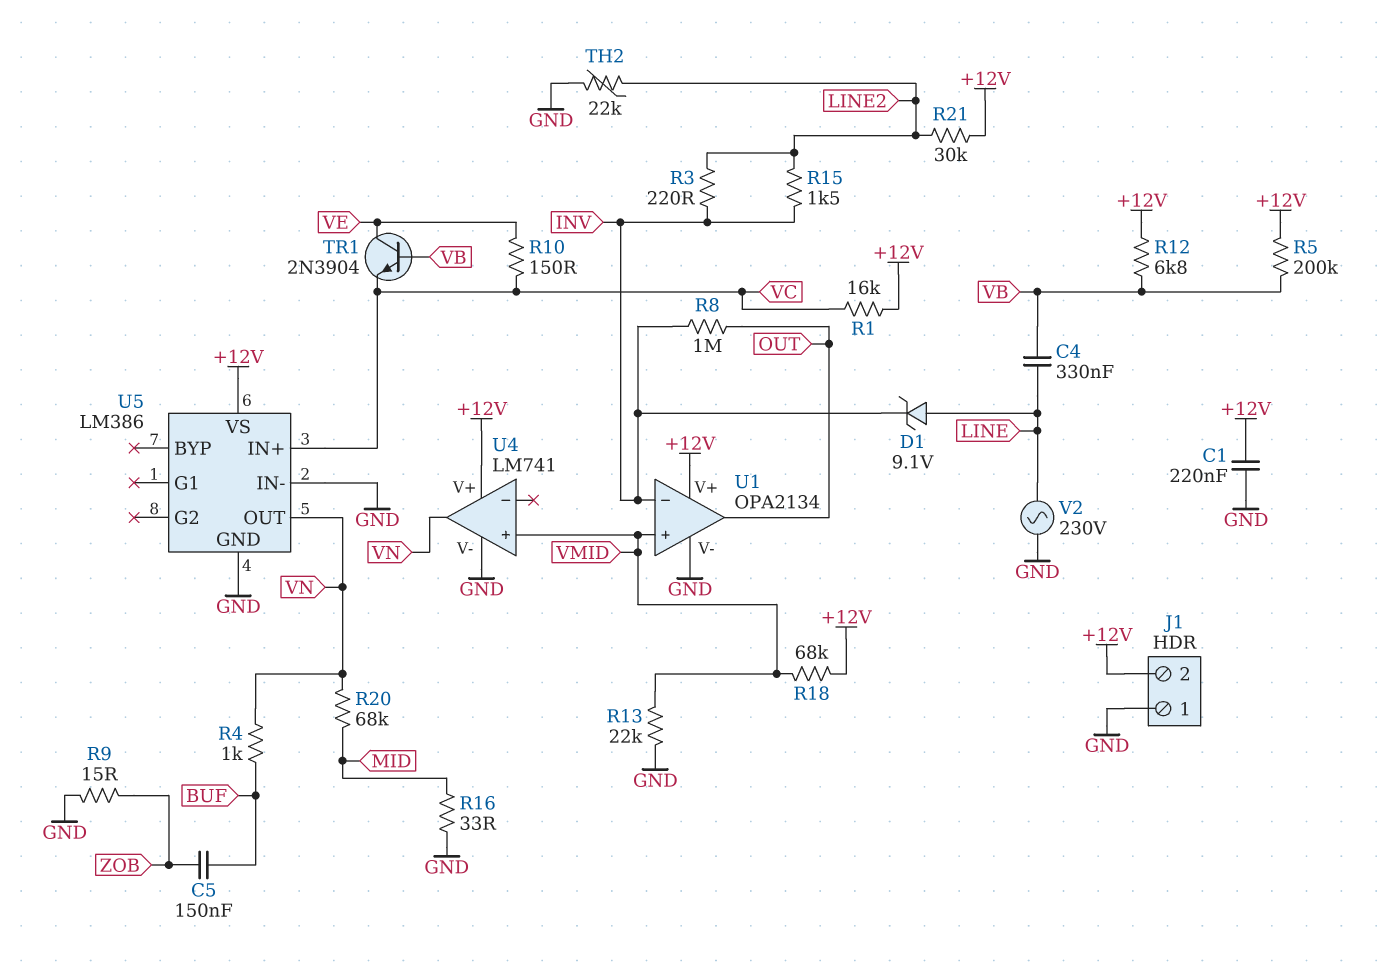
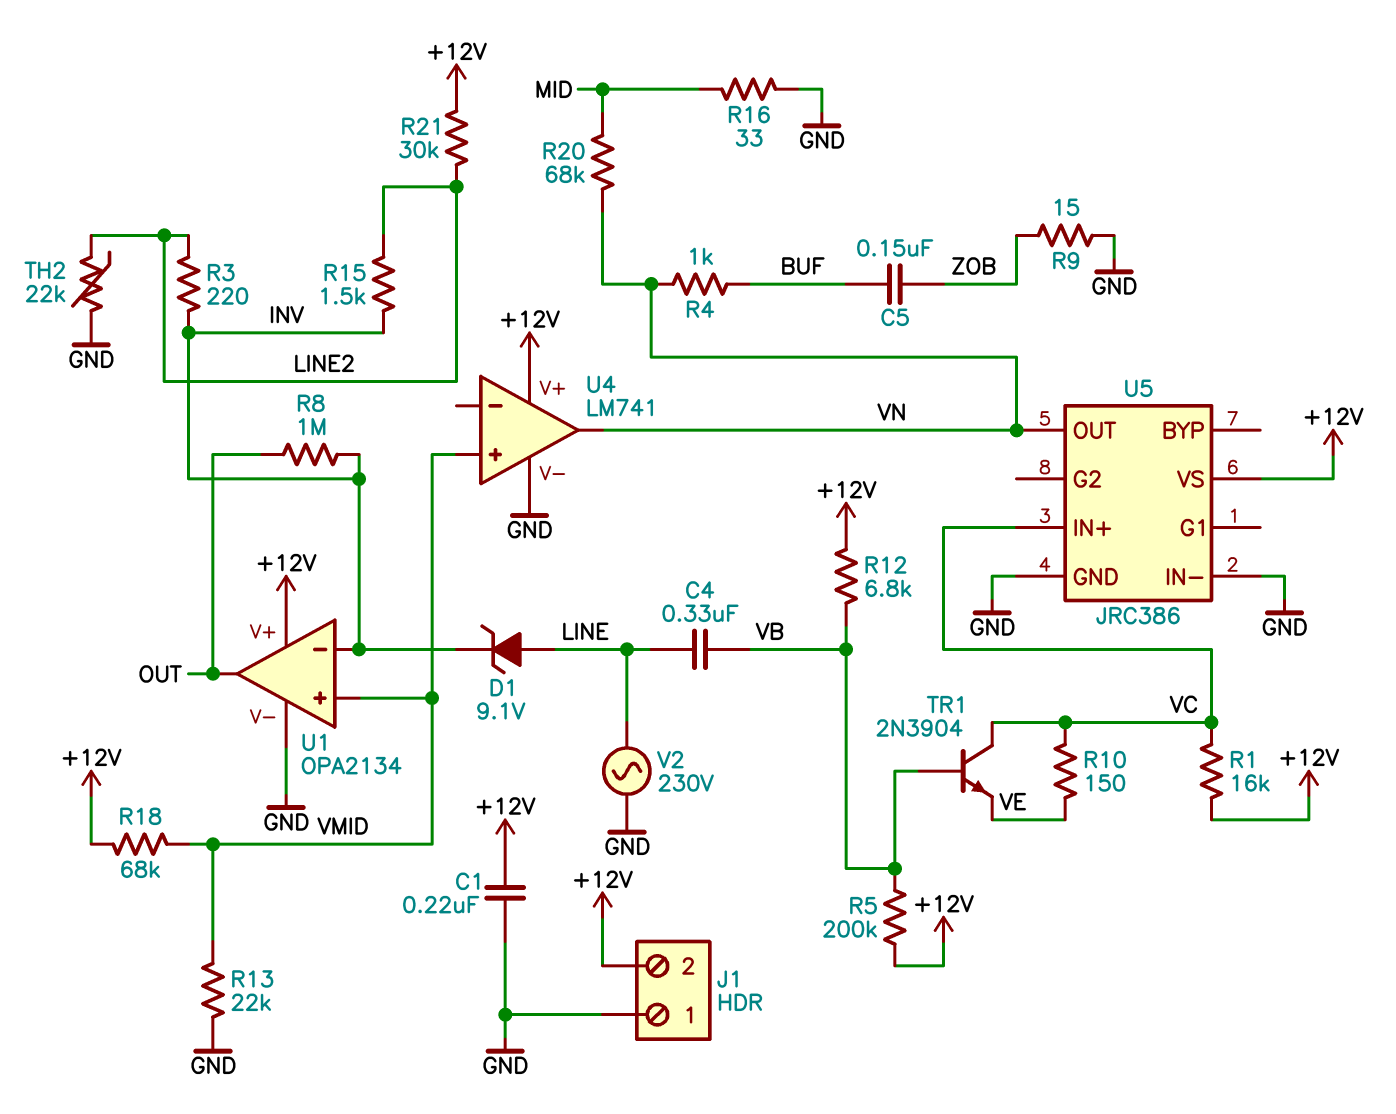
TR1: NPN 2N3904 (B VB, C VE, E VC) -> NPN 2N3904 (B VB, C VC, E VE)
U5: LM386 -> JRC386

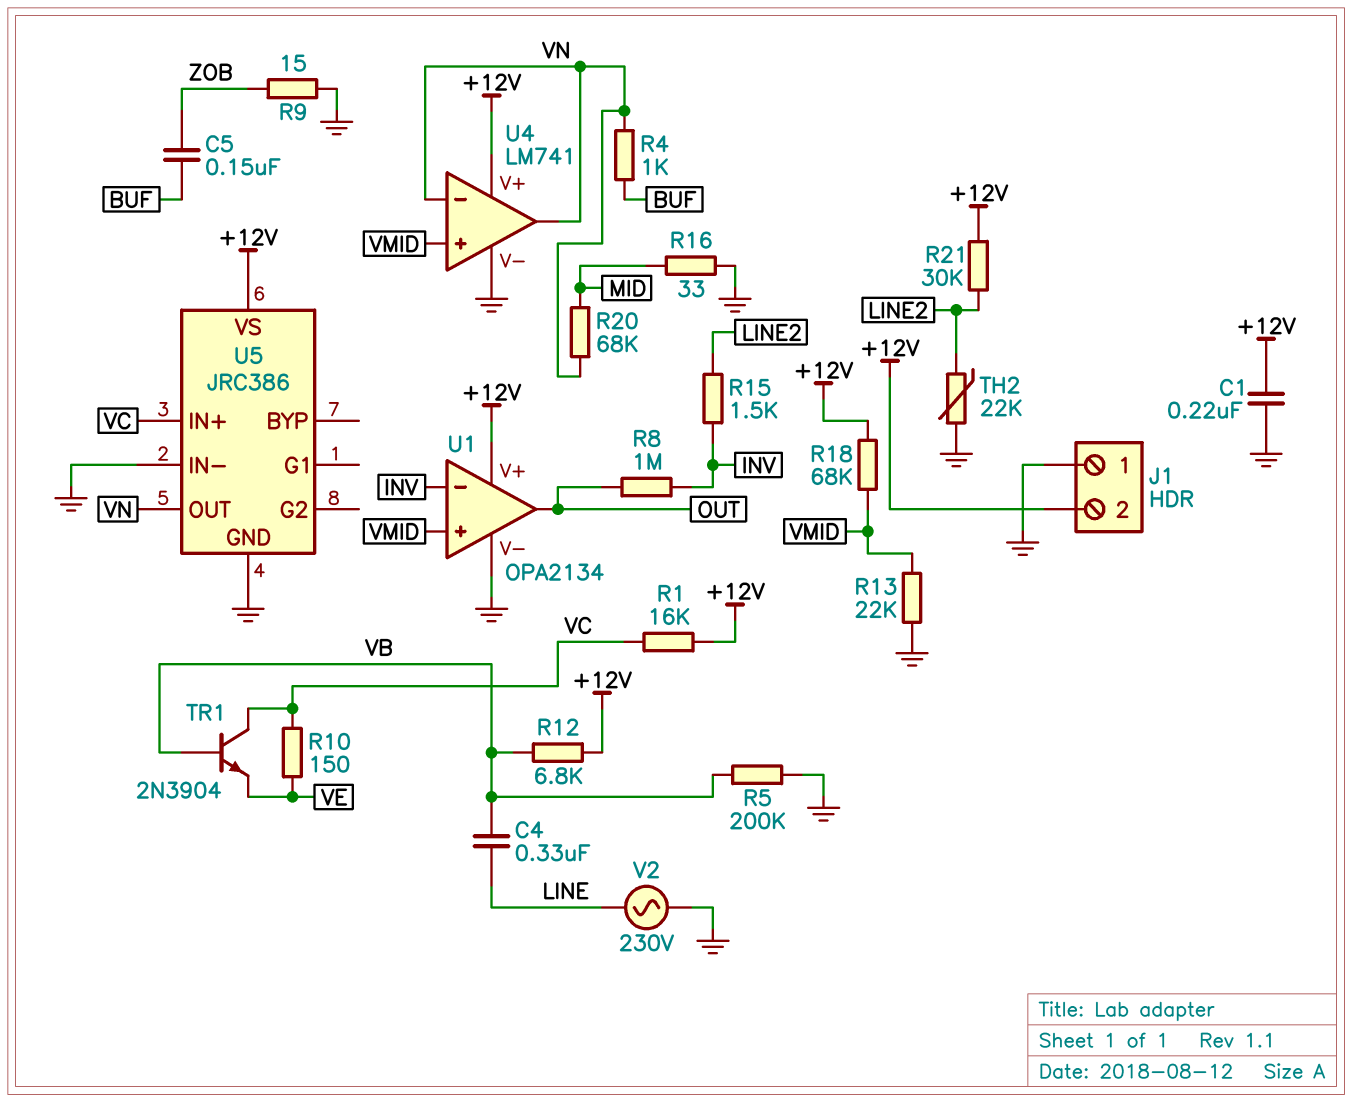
D1: zener 9.1V (A LINE, K INV) -> none
R3: 220 (INV, LINE2) -> none
R5: 200k (+12V, VB) -> 200k (GND, VB)
U4 pin in-: none -> VN

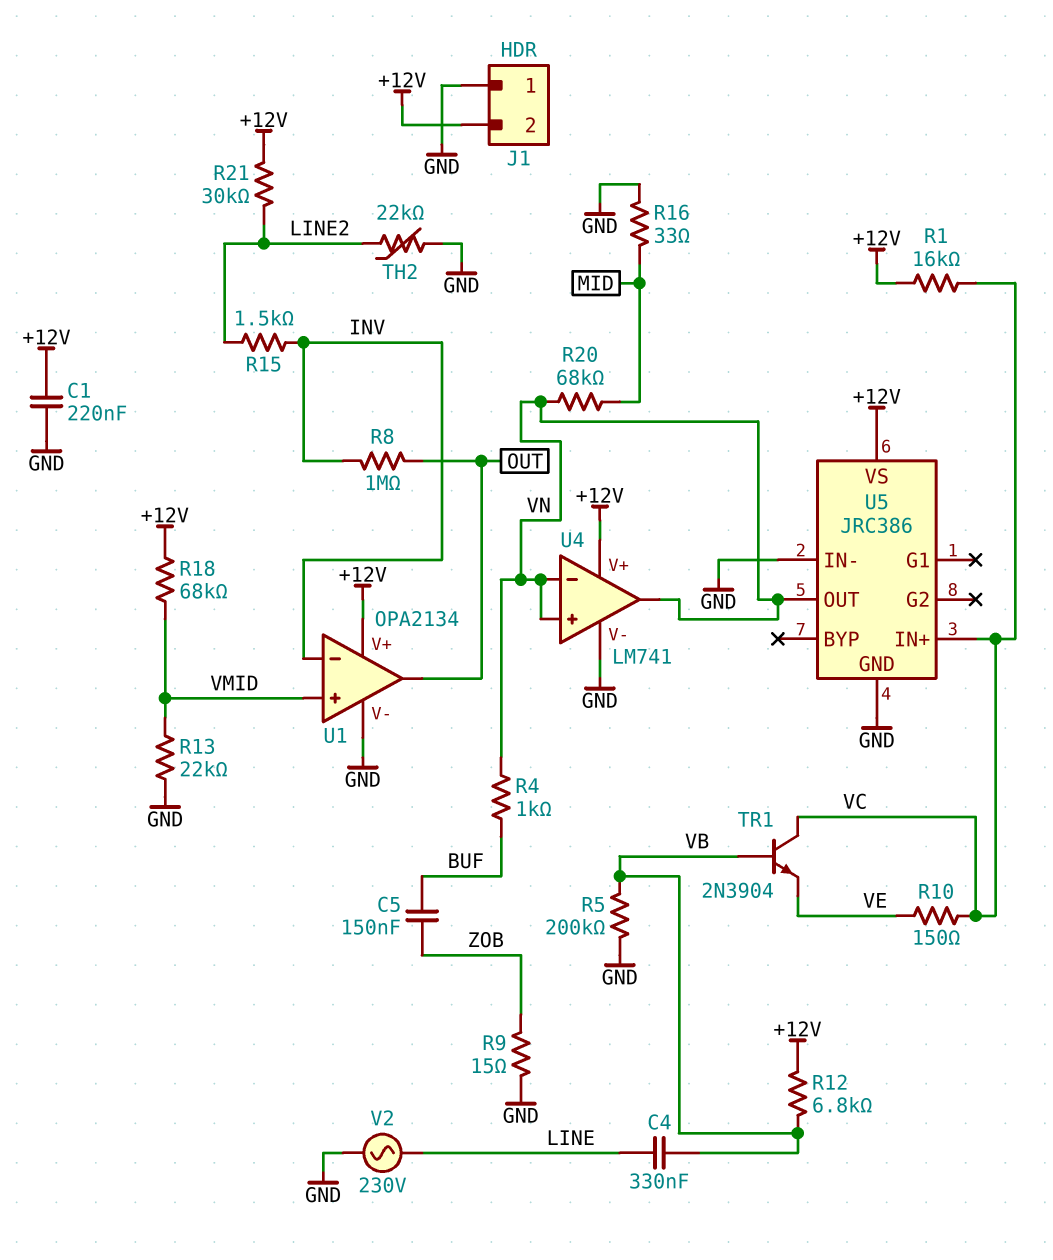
U4 pin in+: VMID -> VN

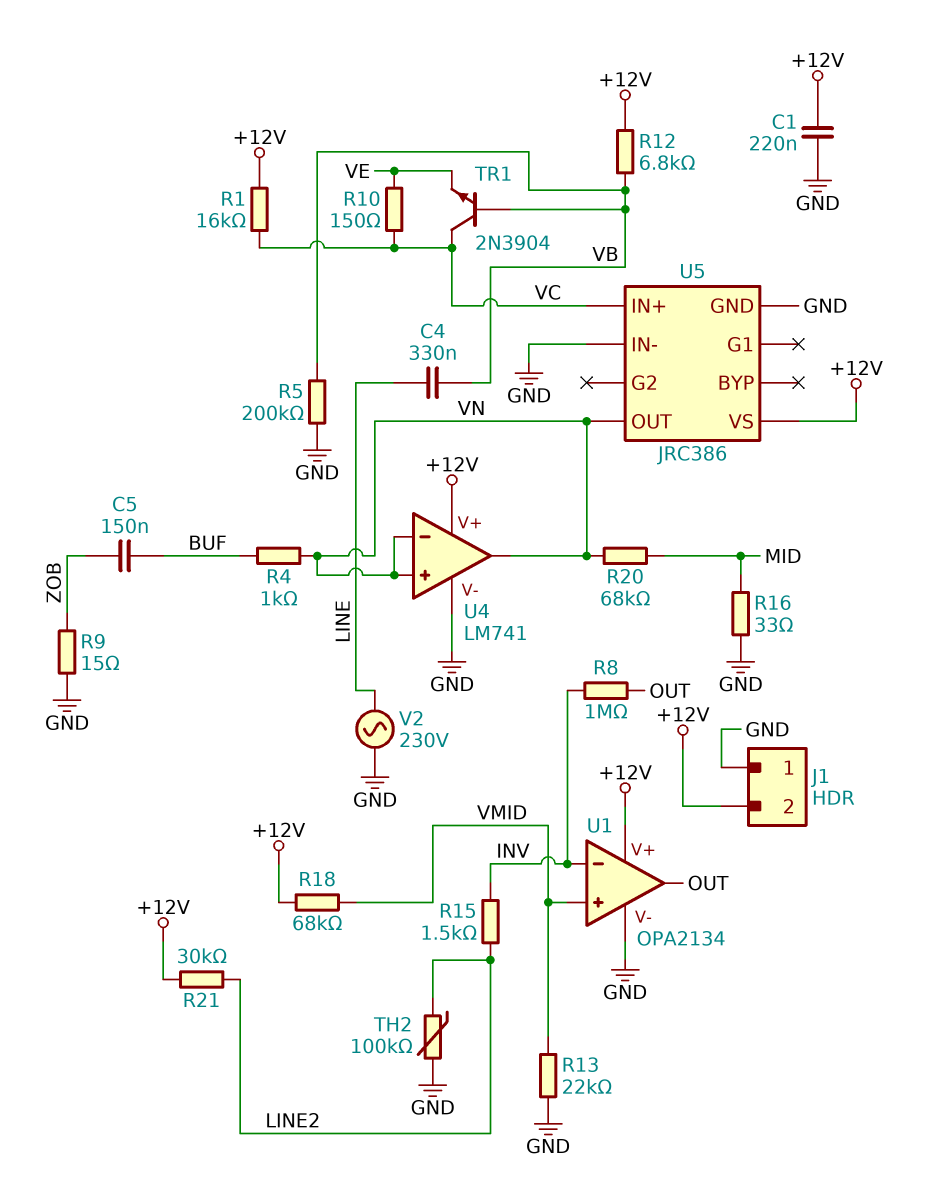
TH2: 22k (GND, LINE2) -> 100k (GND, LINE2)

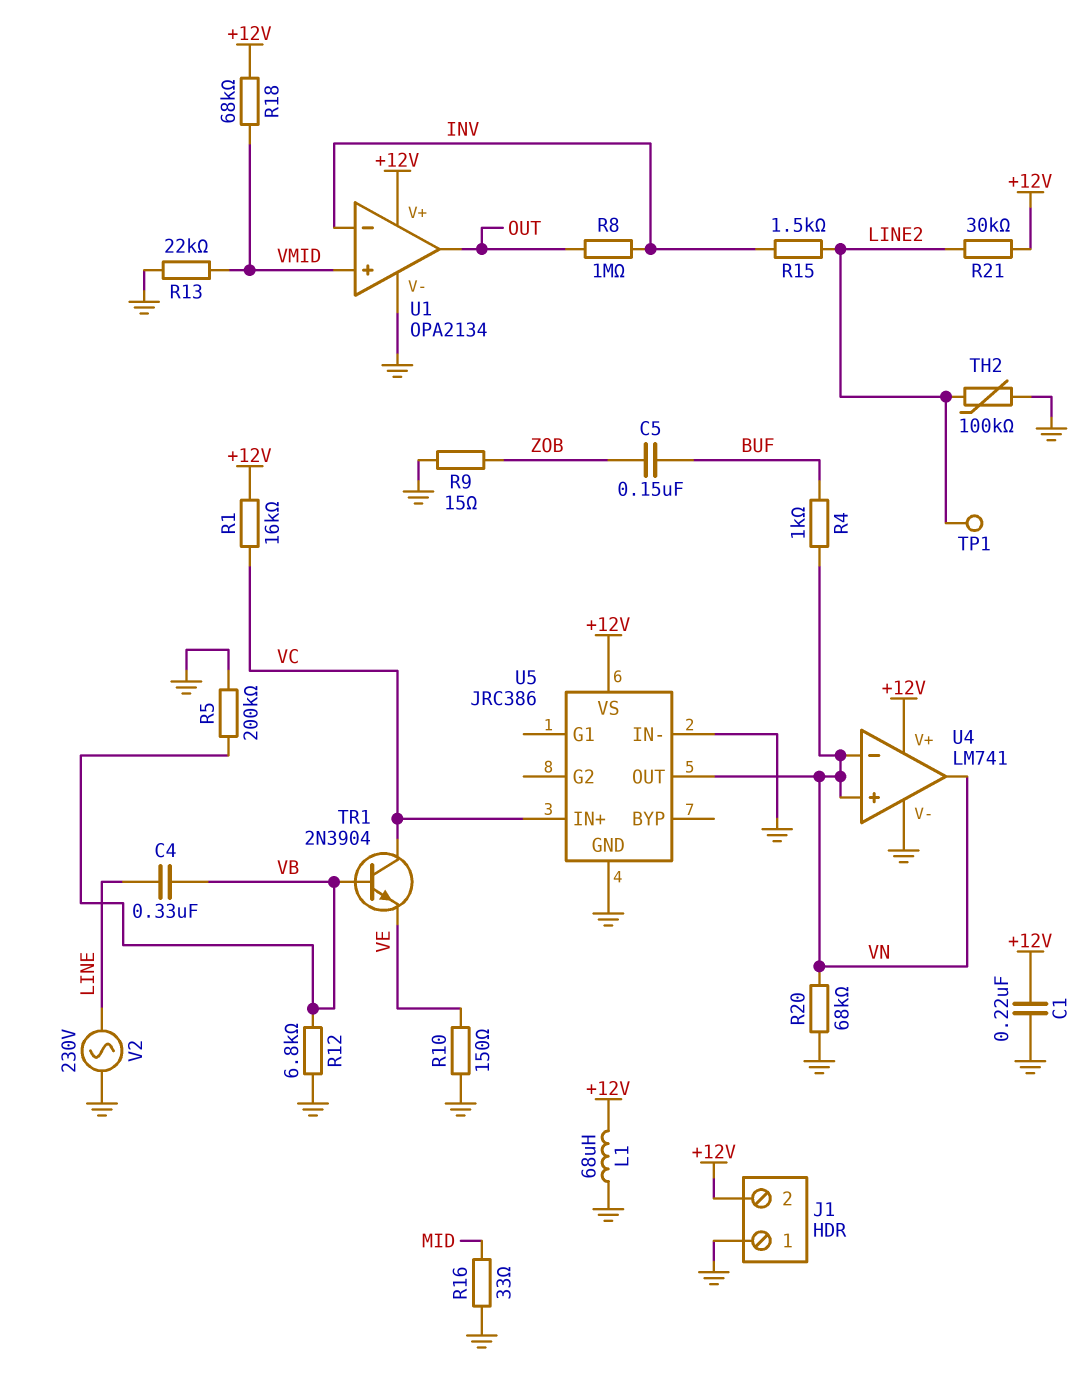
L1: none -> 68uH (+12V, GND)
R10: 150 (VC, VE) -> 150 (GND, VE)
R12: 6.8k (+12V, VB) -> 6.8k (GND, VB)
R20: 68k (MID, VN) -> 68k (GND, VN)
TP1: none -> test point (LINE2)

